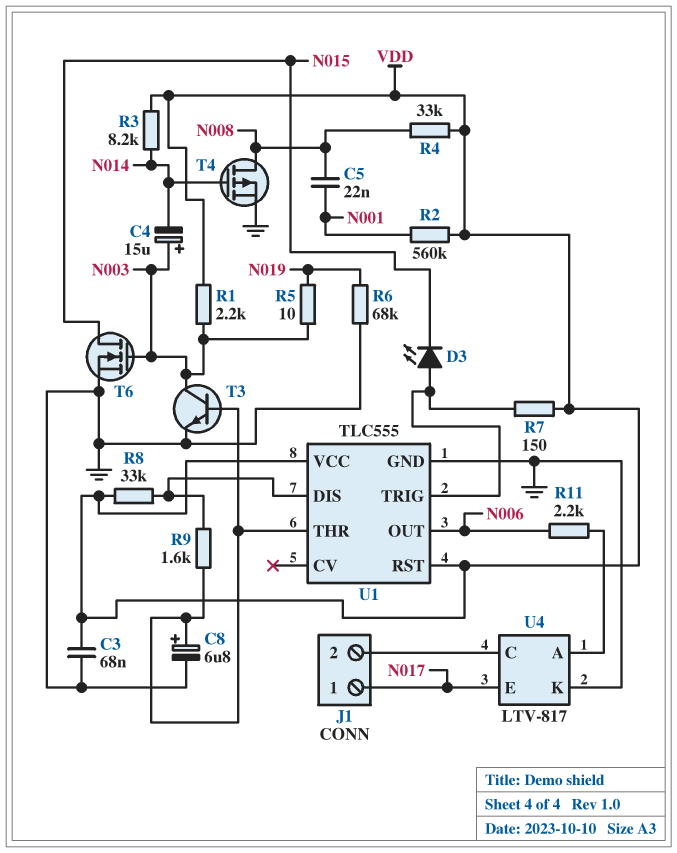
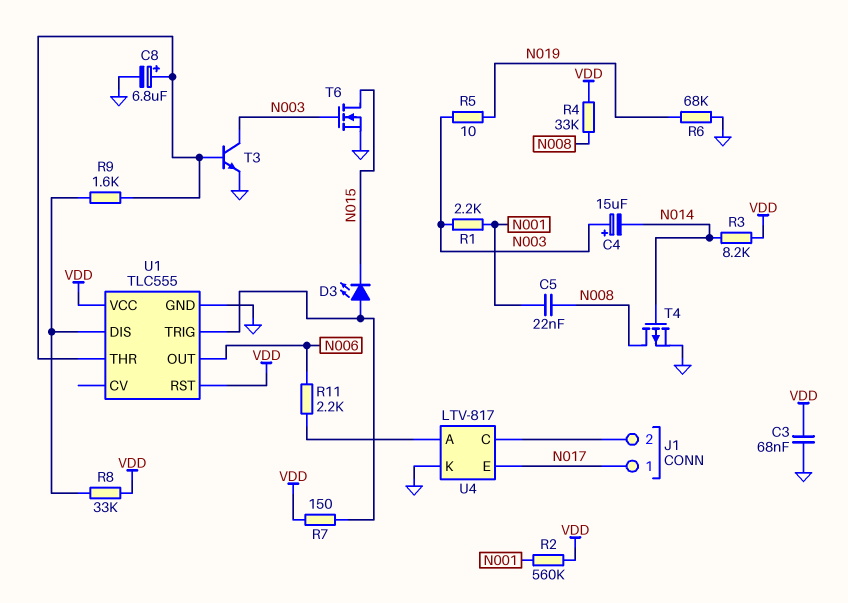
R1: 2.2k (N003, VDD) -> 2.2k (N001, N003)

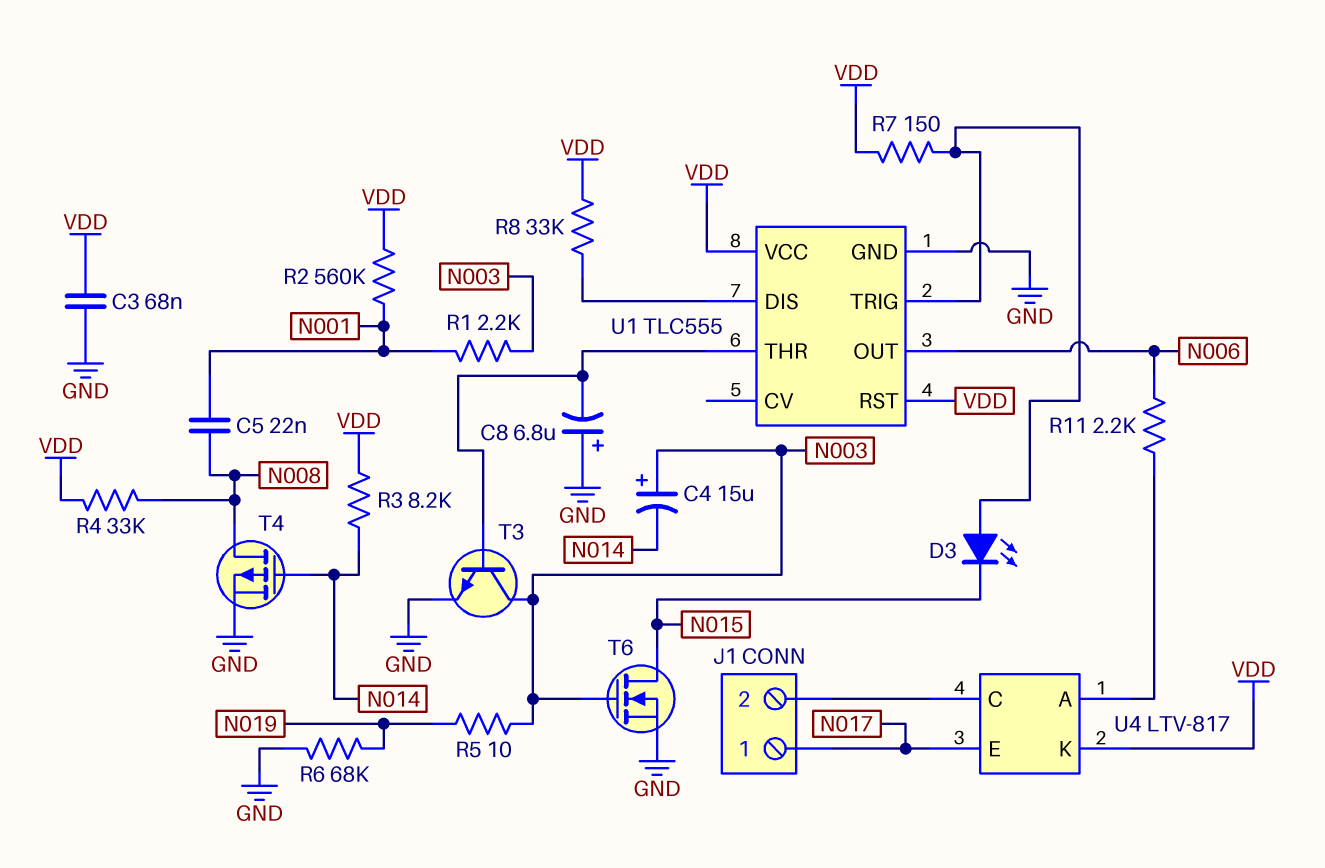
C8: 6.8uF (plus U1/THR, minus GND) -> 6.8uF (plus GND, minus U1/THR)
R9: 1.6k (U1/DIS, U1/THR) -> none
U4 pin K: GND -> VDD

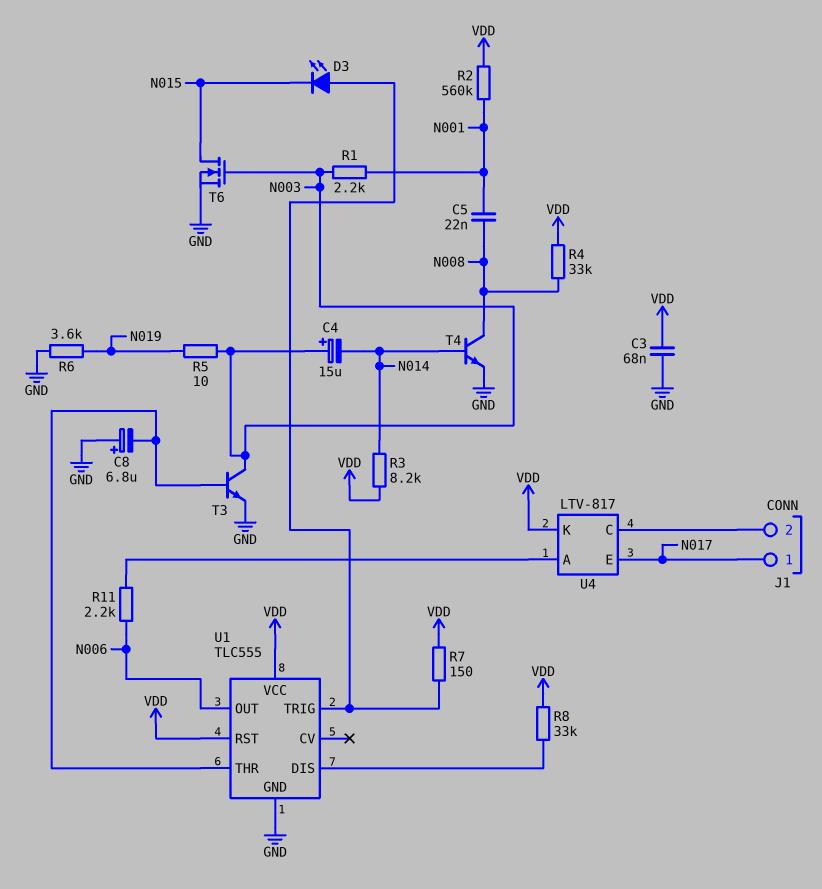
R6: 68k (GND, N019) -> 3.6k (GND, N019)
T4: PMOS (G N014, D N008, S GND) -> NPN (B N014, C N008, E GND)

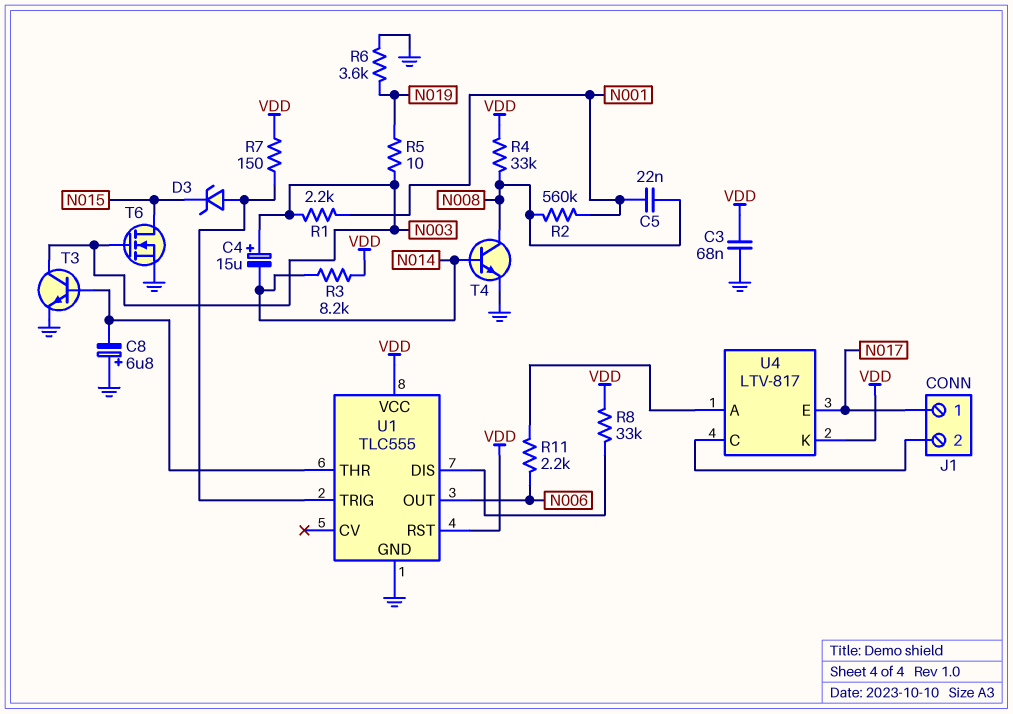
D3: LED (A U1/TRIG, K N015) -> zener (A U1/TRIG, K N015)
R2: 560k (N001, VDD) -> 560k (N001, N008)

